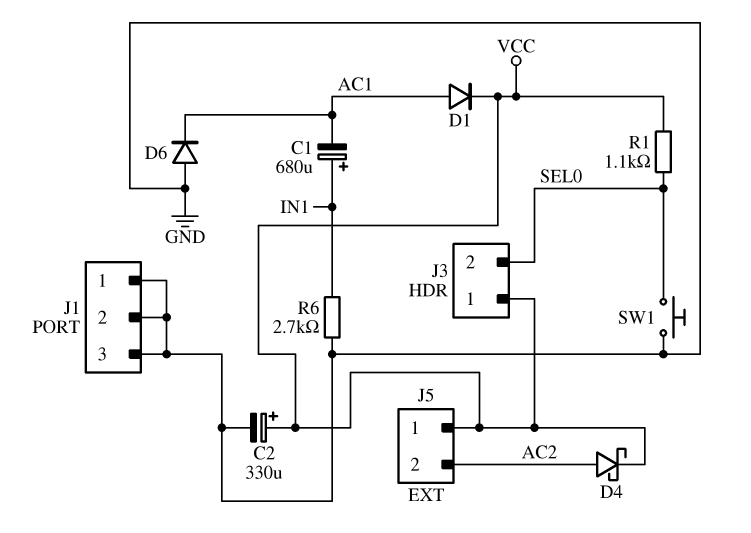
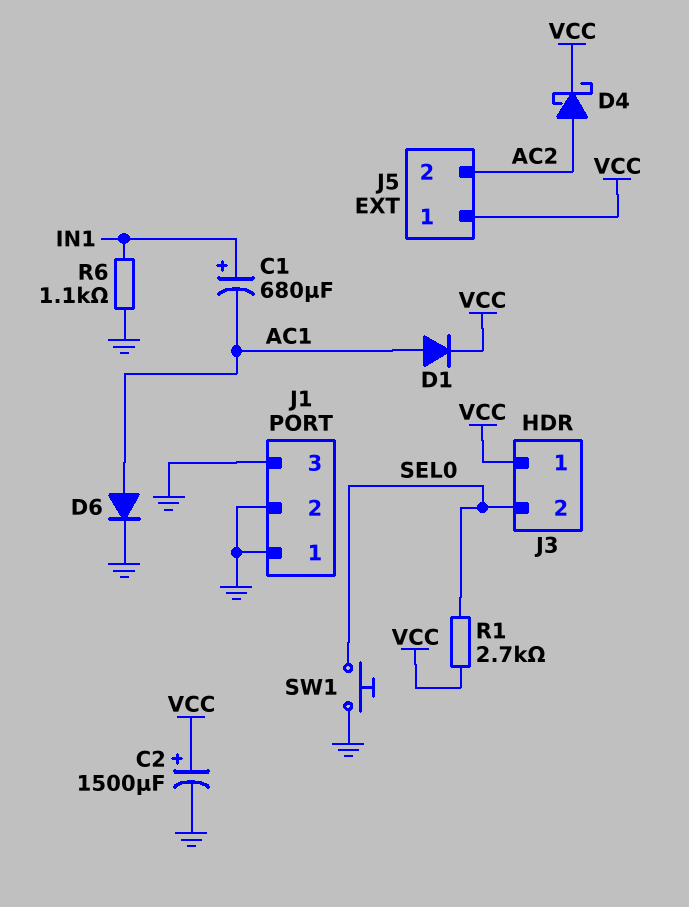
C2: 330uF (plus VCC, minus GND) -> 1500uF (plus VCC, minus GND)
D6: diode (A GND, K AC1) -> diode (A AC1, K GND)
R1: 1.1k (SEL0, VCC) -> 2.7k (SEL0, VCC)
R6: 2.7k (GND, IN1) -> 1.1k (GND, IN1)

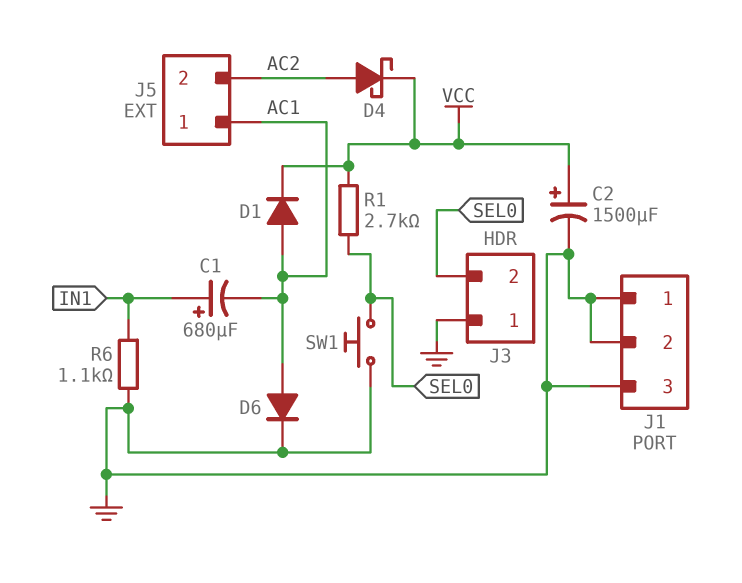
J3 pin 1: VCC -> GND
J5 pin 1: VCC -> AC1

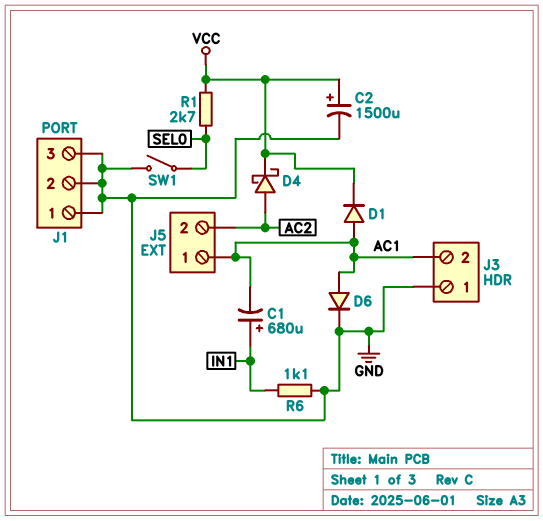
J3 pin 2: SEL0 -> AC1
SW1: button (GND, SEL0) -> switch (GND, SEL0)

